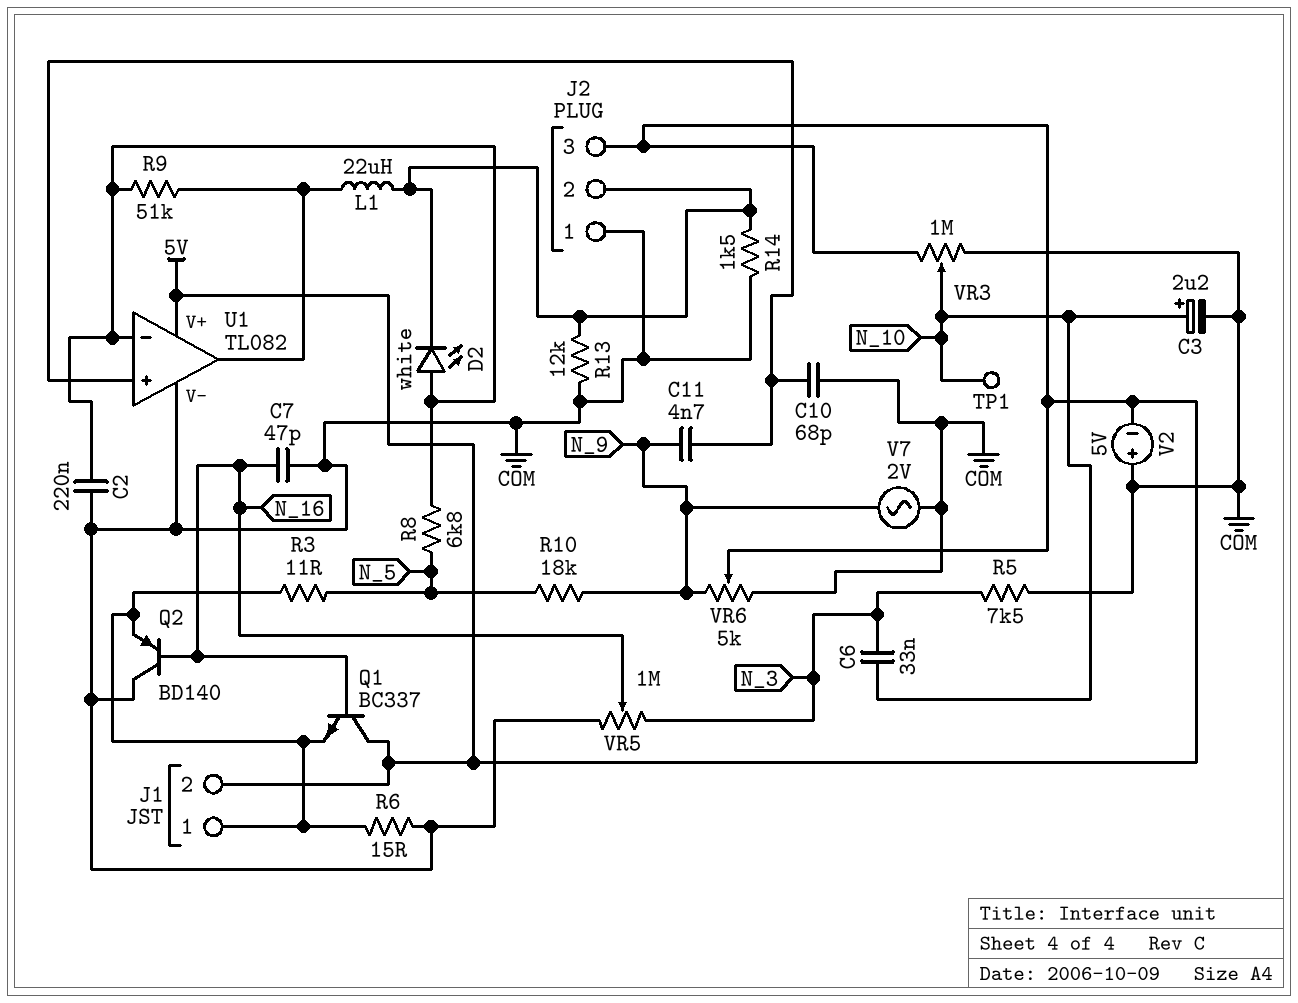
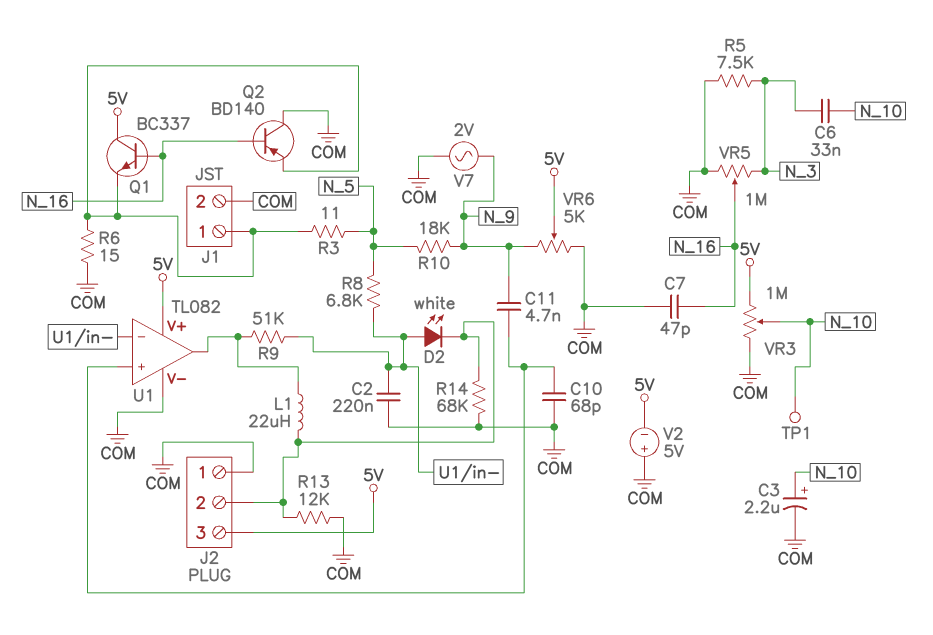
J1 pin 2: 5V -> COM
R14: 1.5k (COM, J2/2) -> 68k (COM, J2/2)

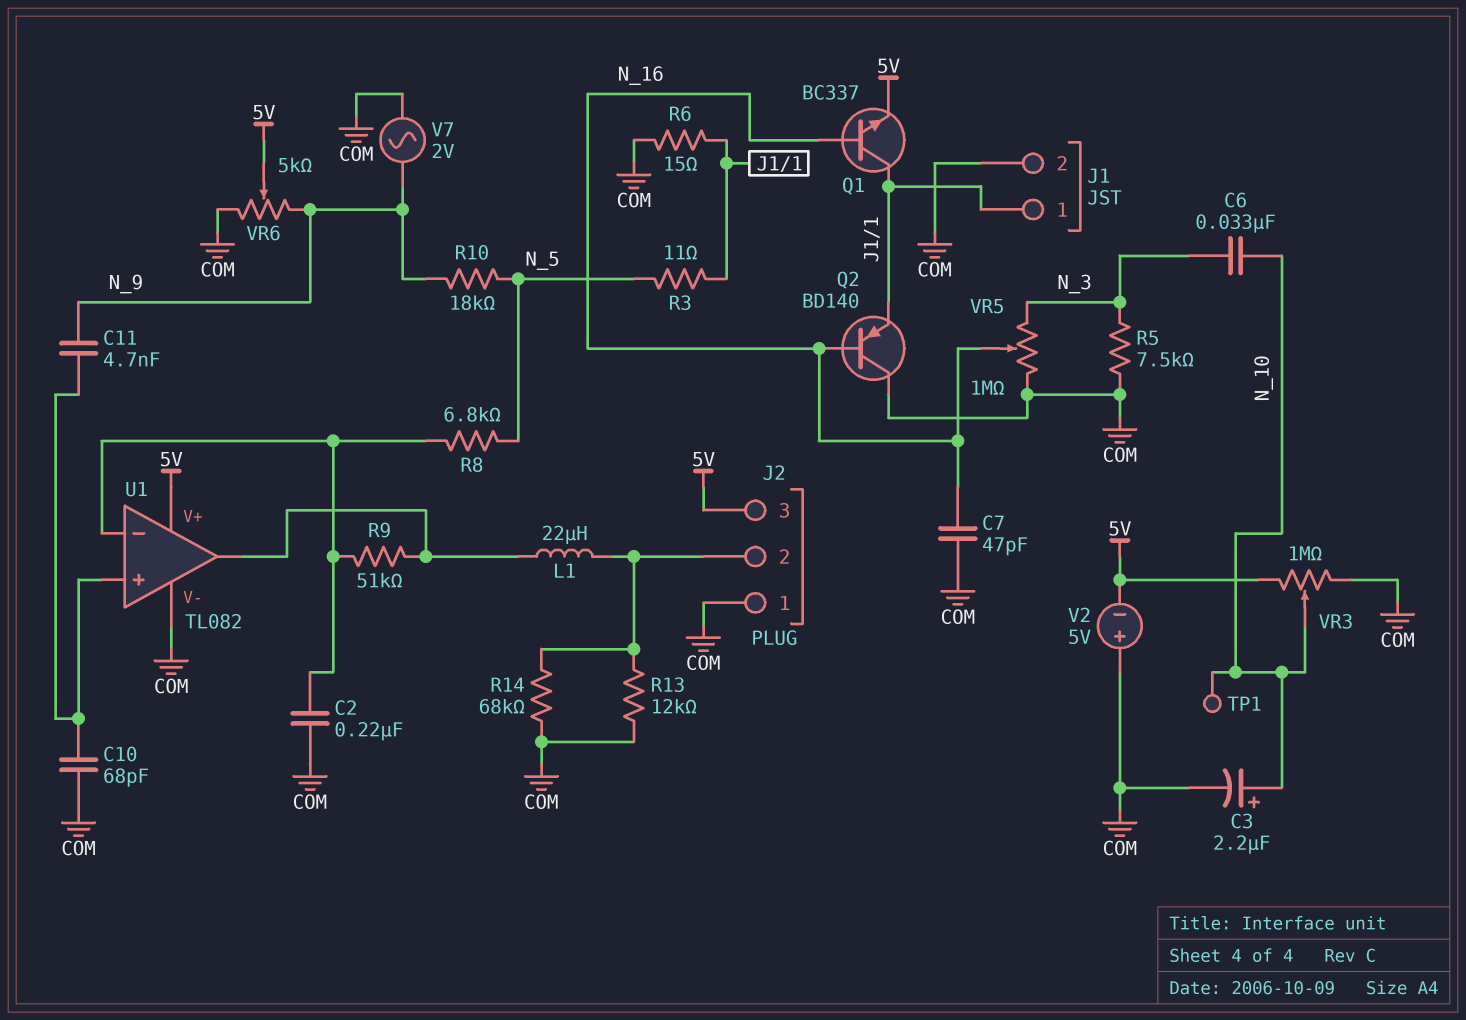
D2: LED white (A U1/in-, K J2/2) -> none
Q1: NPN BC337 (B N_16, C 5V, E J1/1) -> NPN BC337 (B N_16, C J1/1, E 5V)

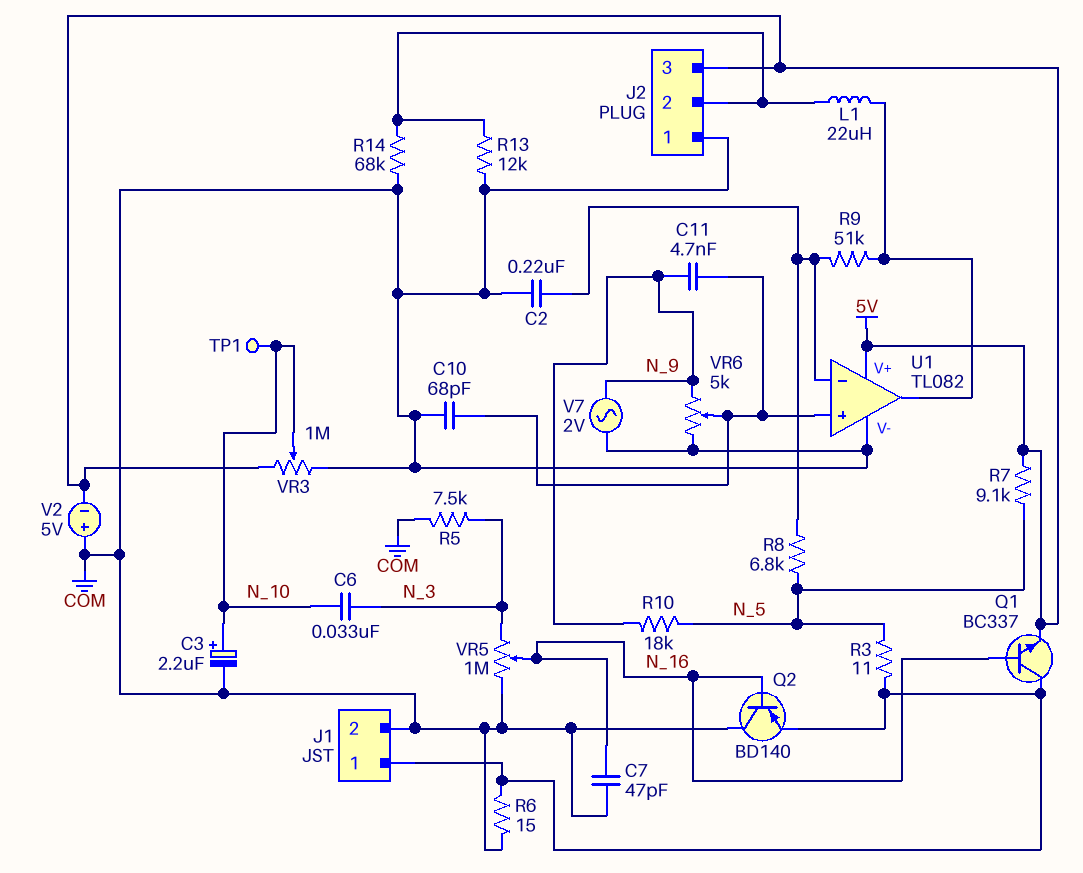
R7: none -> 9.1k (5V, N_5)
VR6: 5k (COM, N_9, wiper 5V) -> 5k (COM, N_9, wiper U1/in+)

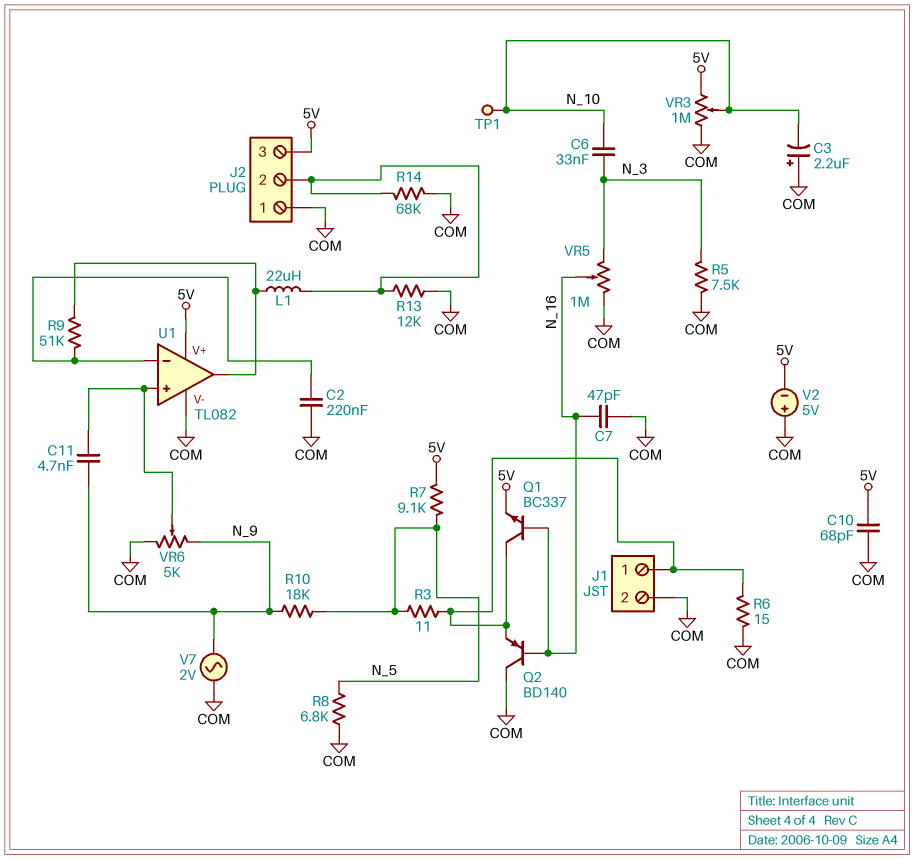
C3: 2.2uF (plus N_10, minus COM) -> 2.2uF (plus COM, minus N_10)
C10: 68pF (COM, U1/in+) -> 68pF (5V, COM)
R8: 6.8k (N_5, U1/in-) -> 6.8k (COM, N_5)

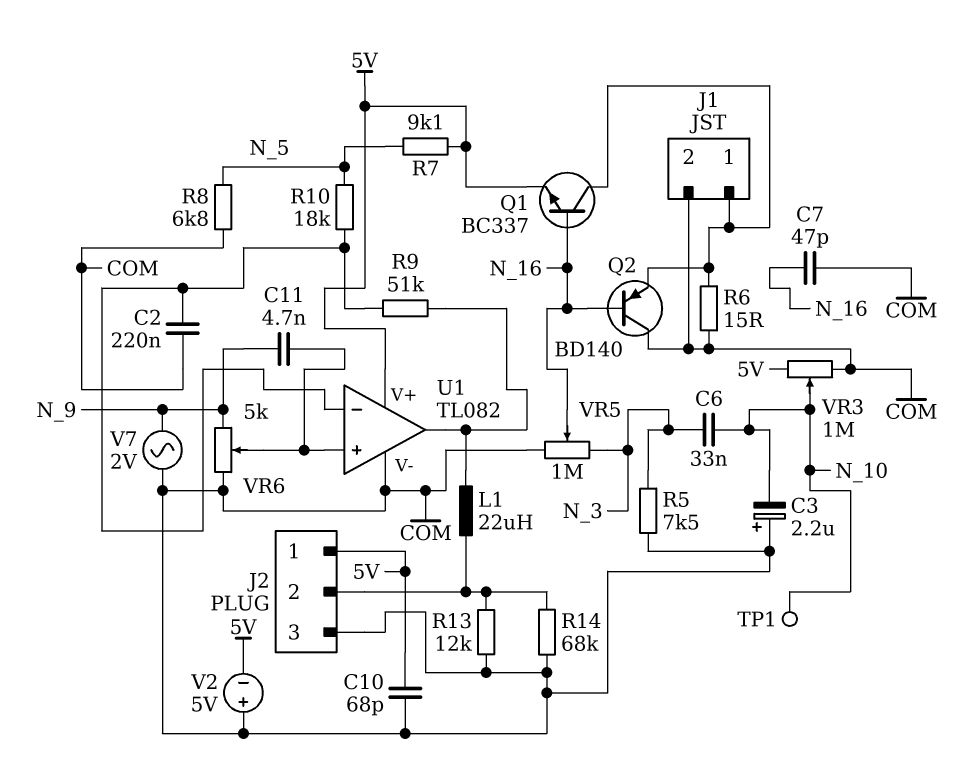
J2 pin 1: COM -> 5V
J2 pin 3: 5V -> COM
R3: 11 (J1/1, N_5) -> none
R10: 18k (N_5, N_9) -> 18k (N_5, U1/in-)

